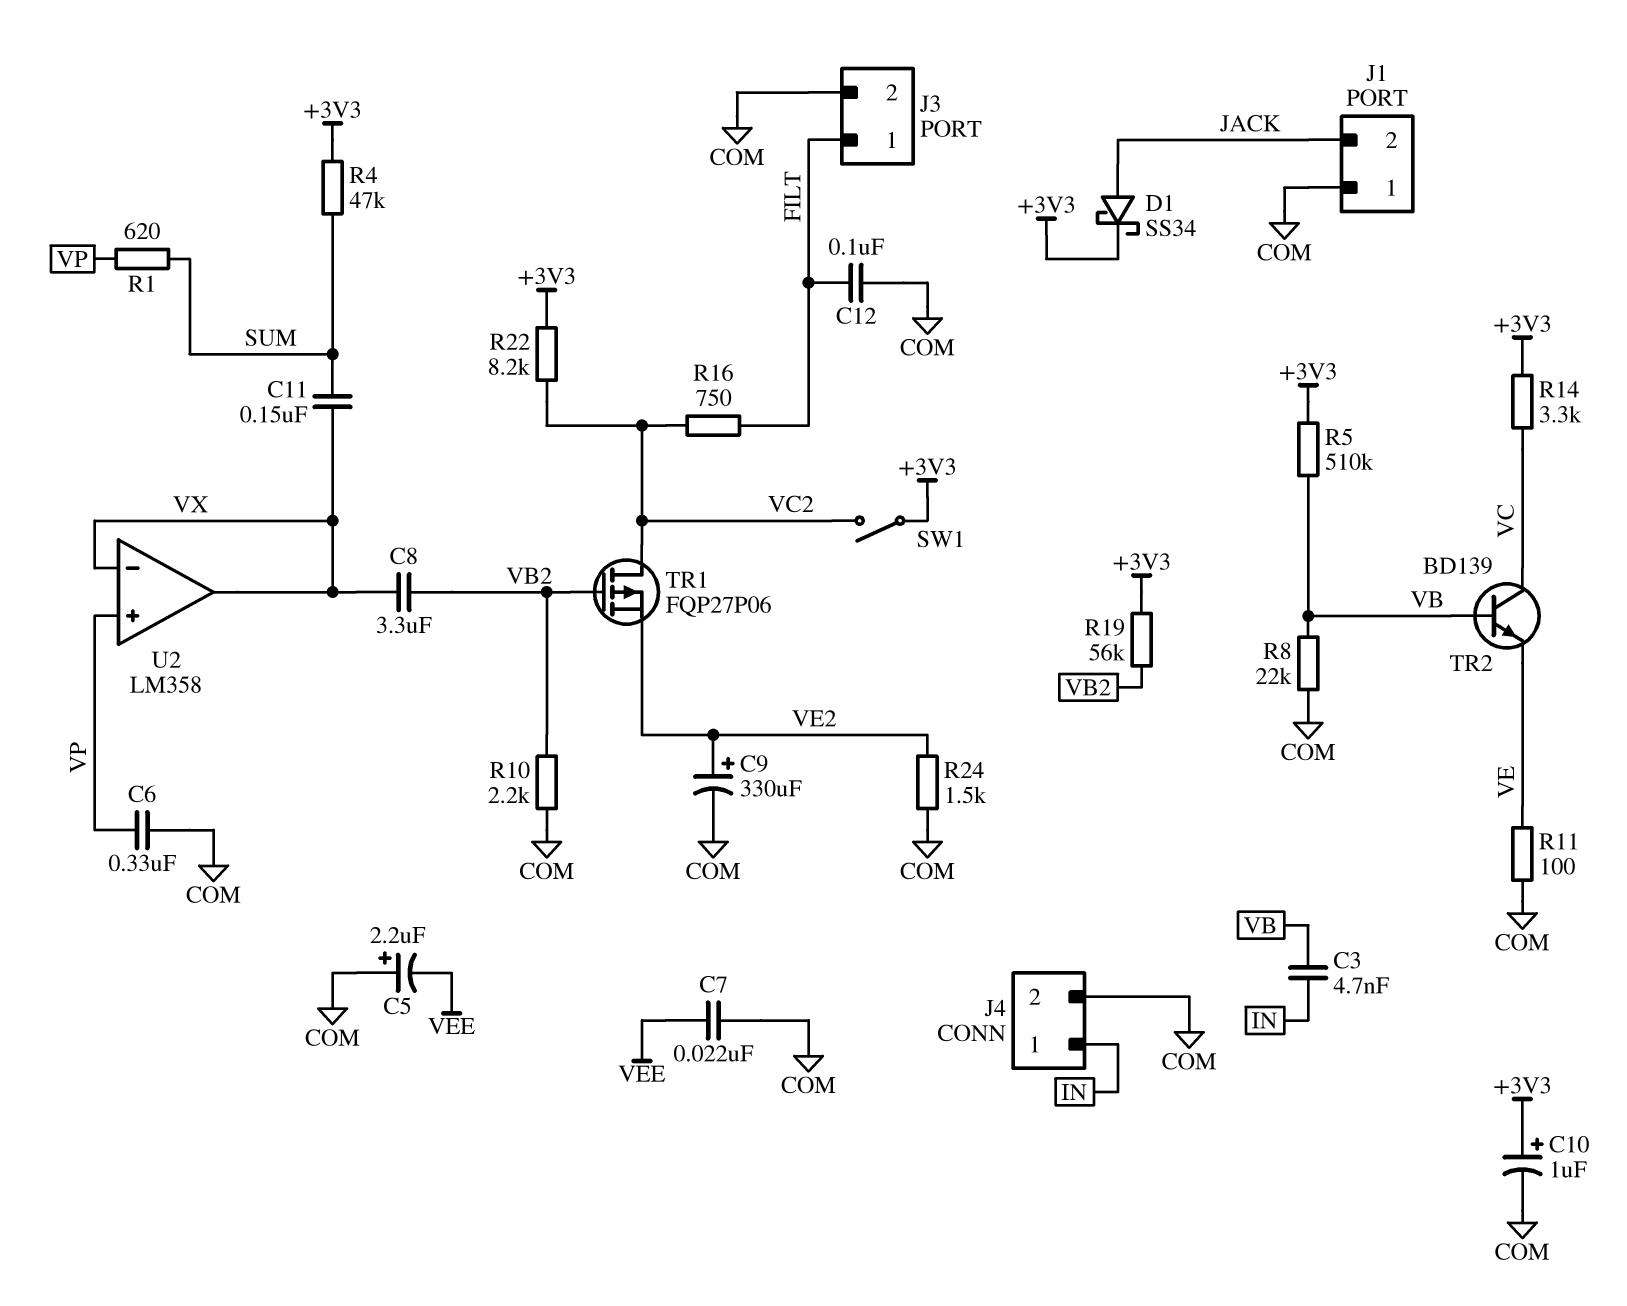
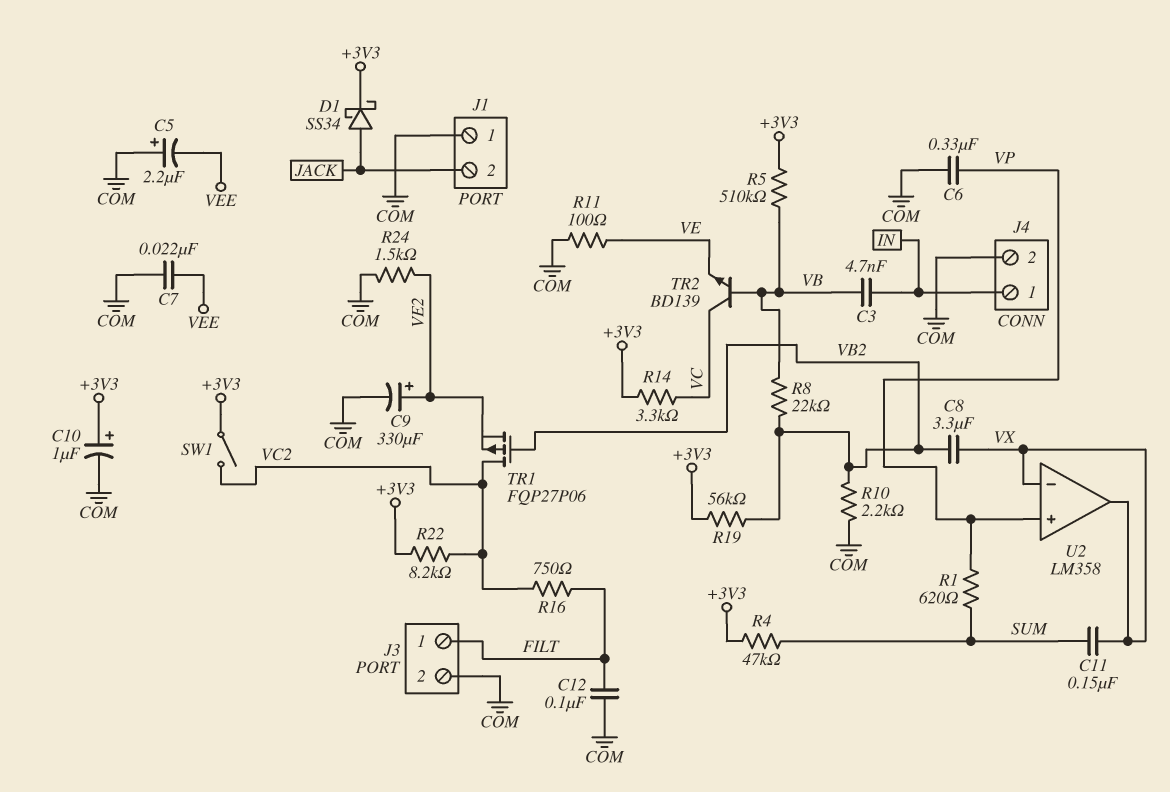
R8: 22k (COM, VB) -> 22k (VB, VB2)

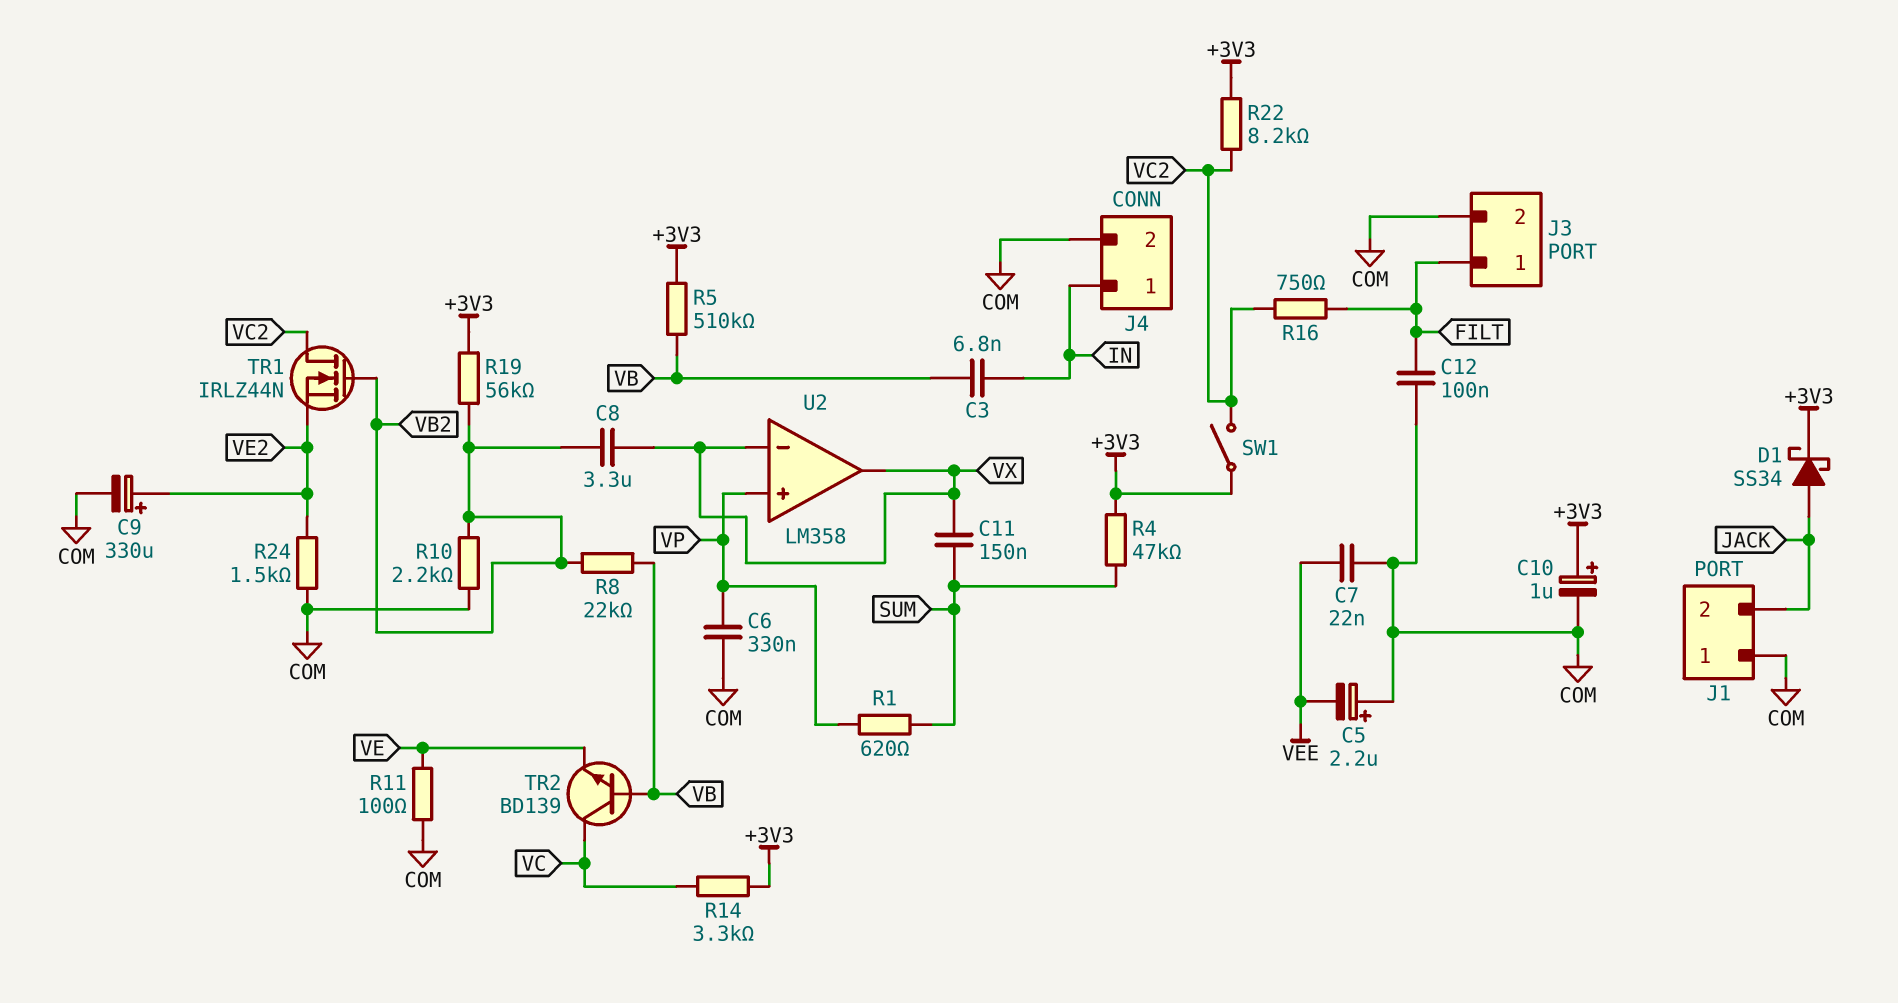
C3: 4.7nF (IN, VB) -> 6.8nF (IN, VB)
TR1: PMOS FQP27P06 (G VB2, D VC2, S VE2) -> NMOS IRLZ44N (G VB2, D VC2, S VE2)

